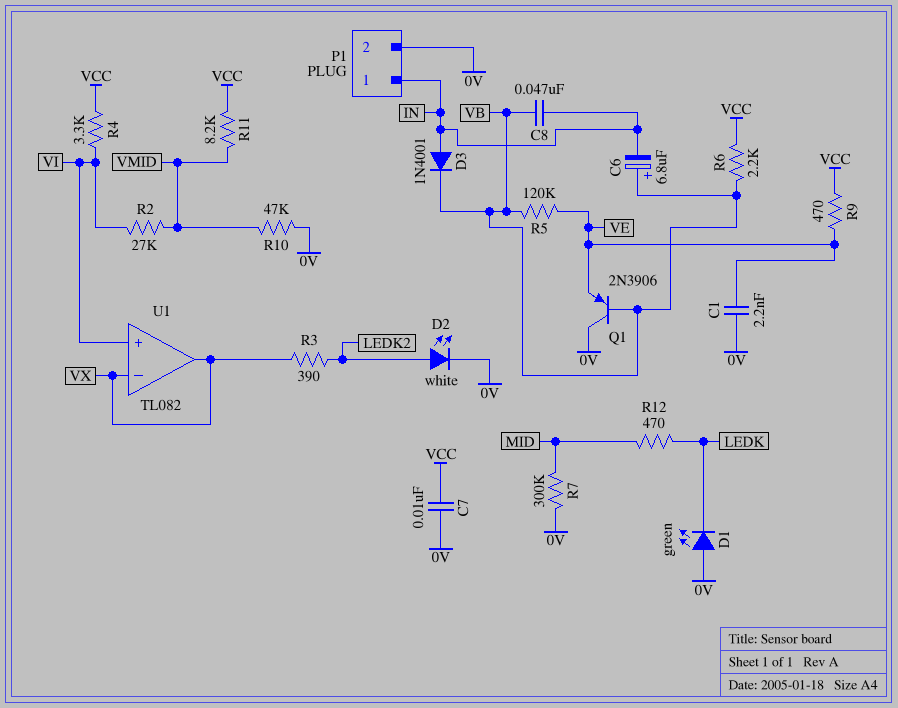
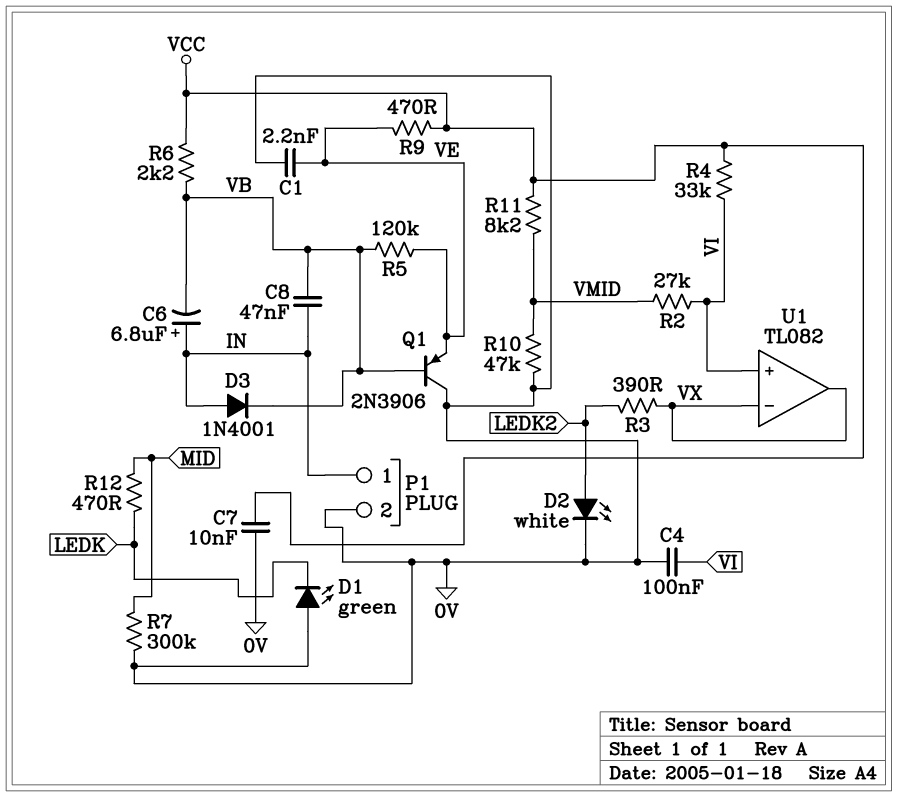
C4: none -> 100nF (0V, VI)
C6: 6.8uF (plus VB, minus IN) -> 6.8uF (plus IN, minus VB)
R4: 3.3k (VCC, VI) -> 33k (VCC, VI)

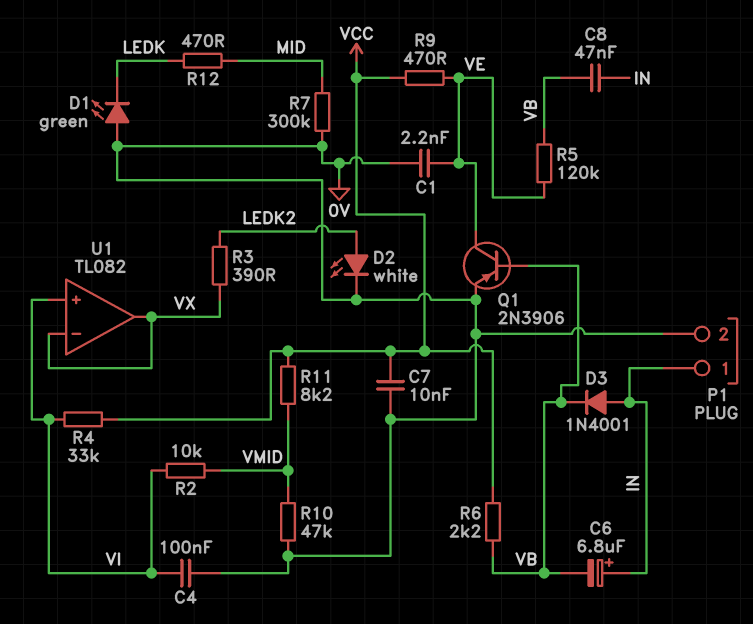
Q1: PNP 2N3906 (B VB, C 0V, E VE) -> PNP 2N3906 (B VB, C VE, E 0V)
R2: 27k (VI, VMID) -> 10k (VI, VMID)

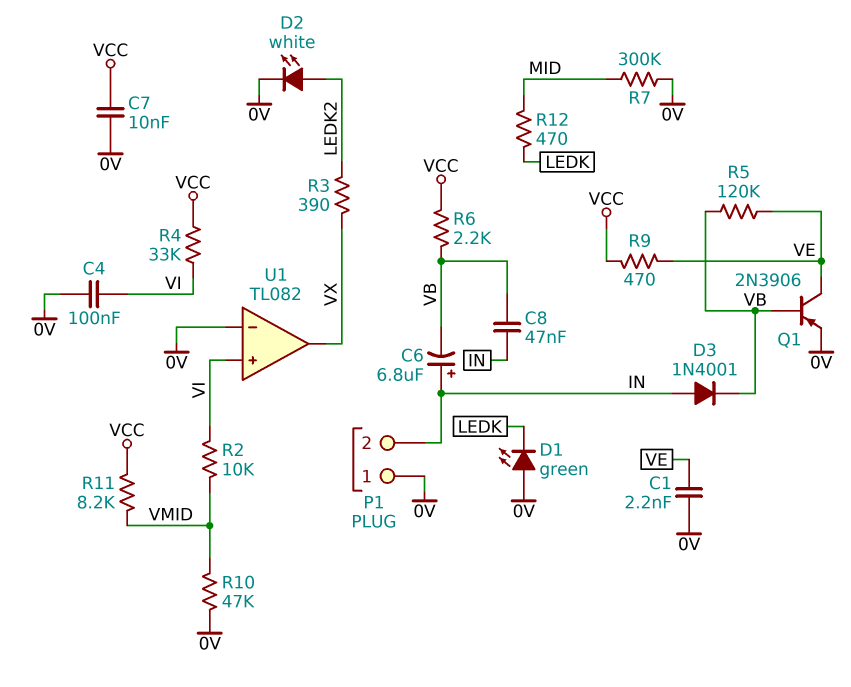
P1 pin 1: IN -> 0V
P1 pin 2: 0V -> IN
U1 pin in-: VX -> 0V

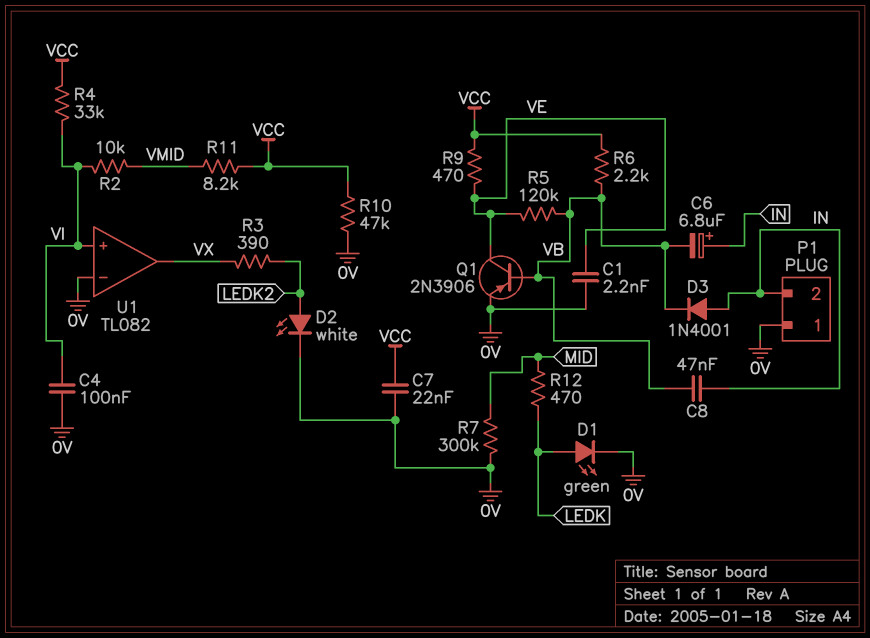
C7: 10nF (0V, VCC) -> 22nF (0V, VCC)
D1: LED green (A 0V, K LEDK) -> LED green (A LEDK, K 0V)
R10: 47k (0V, VMID) -> 47k (0V, VCC)

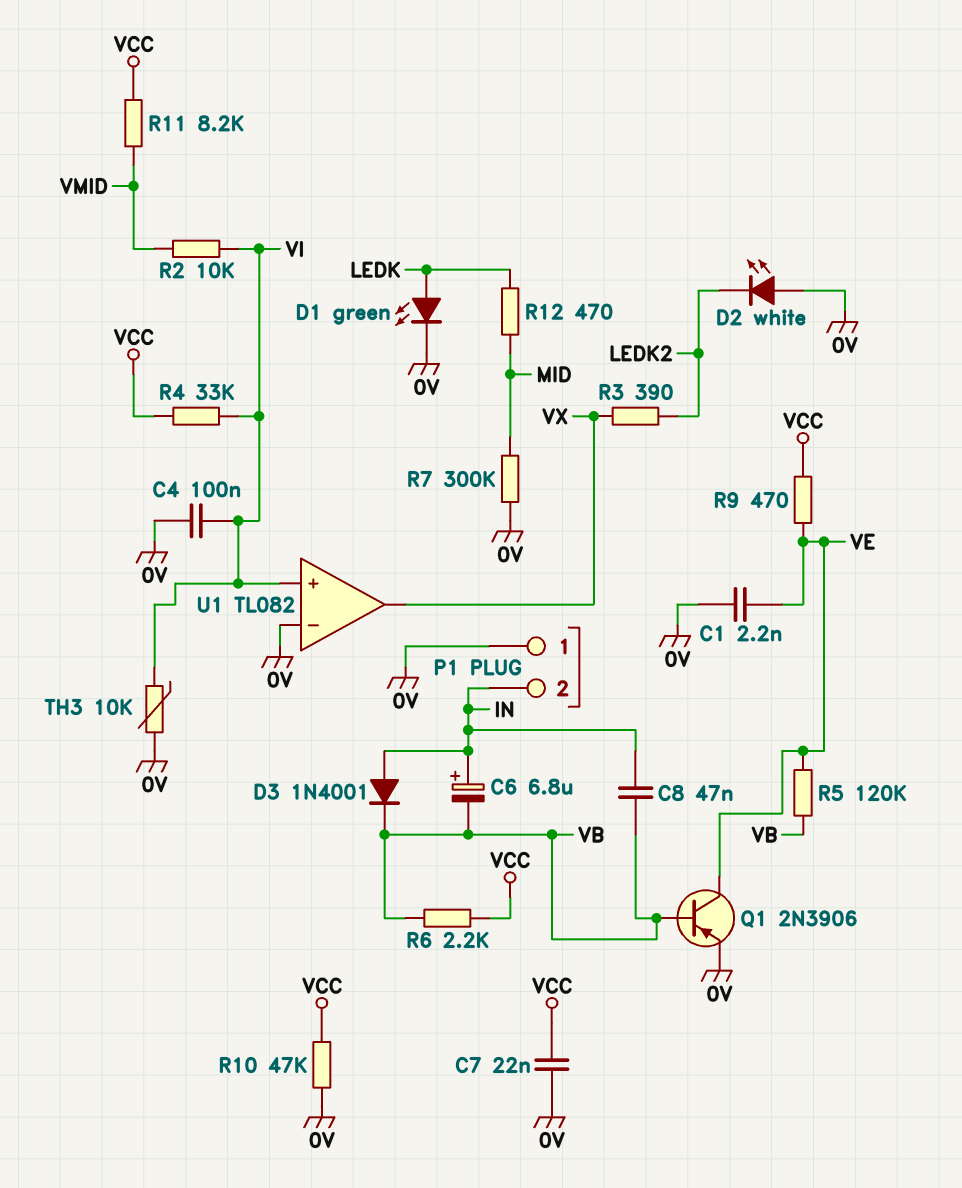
D2: LED white (A LEDK2, K 0V) -> LED white (A 0V, K LEDK2)
TH3: none -> 10k (0V, VI)

